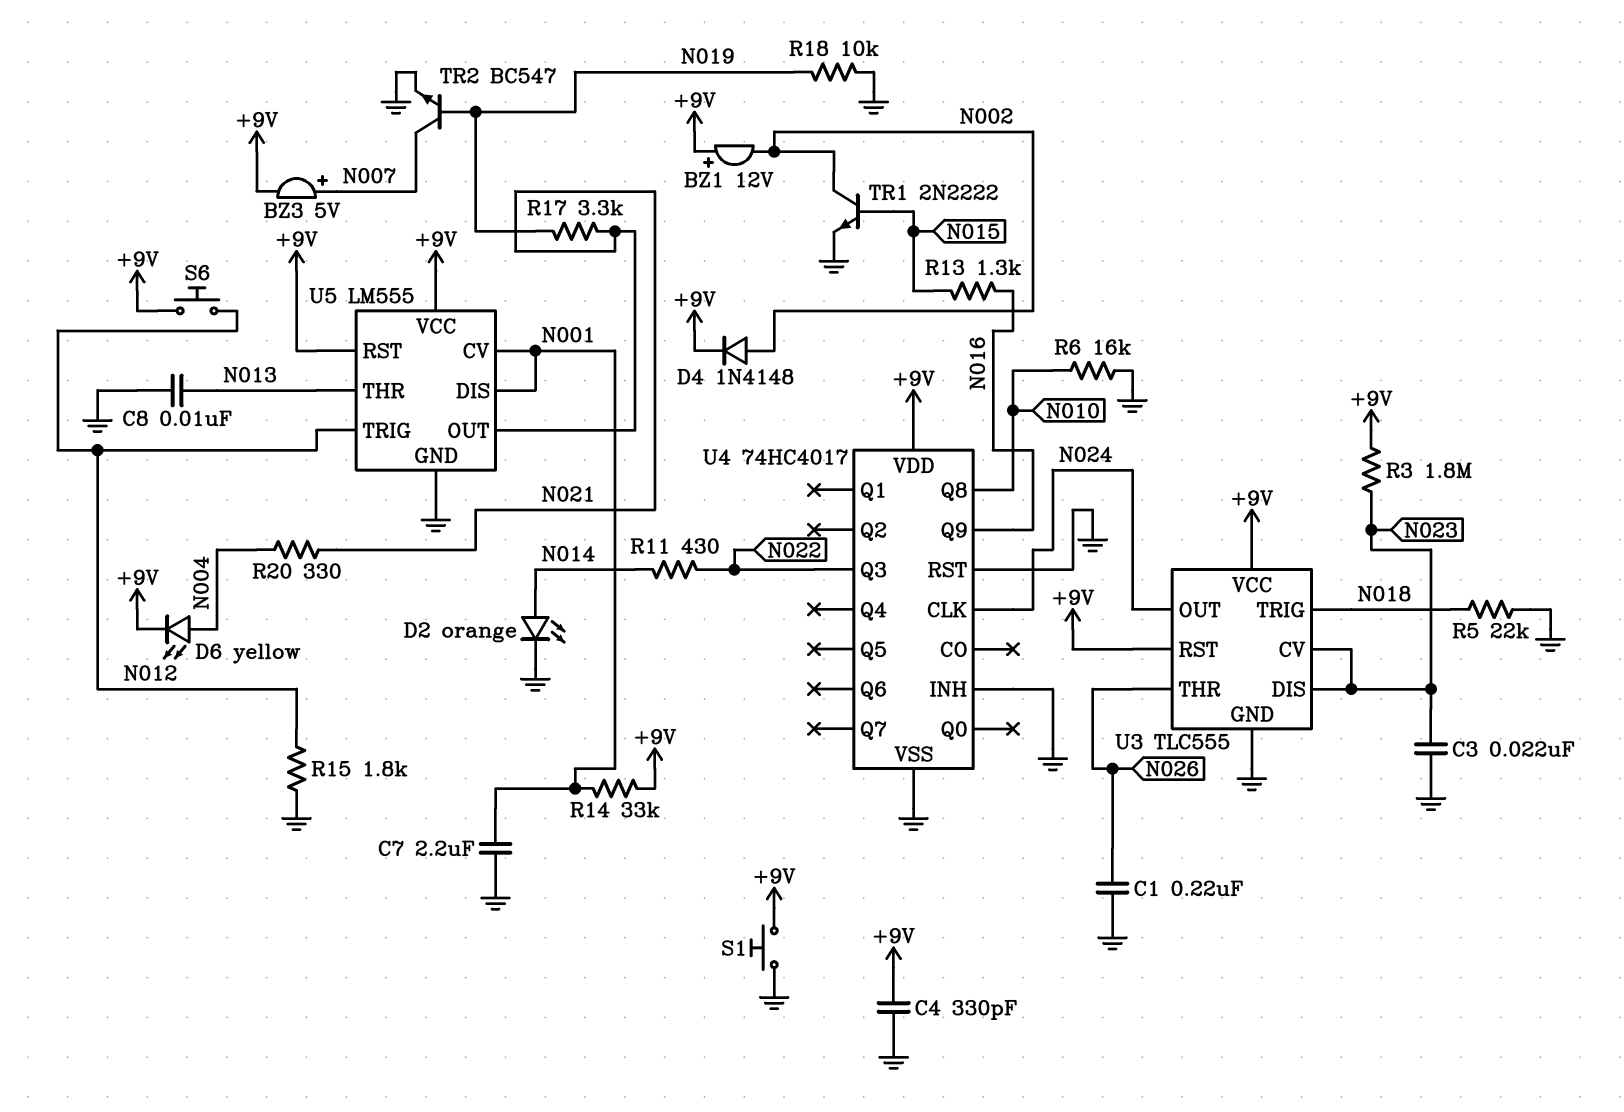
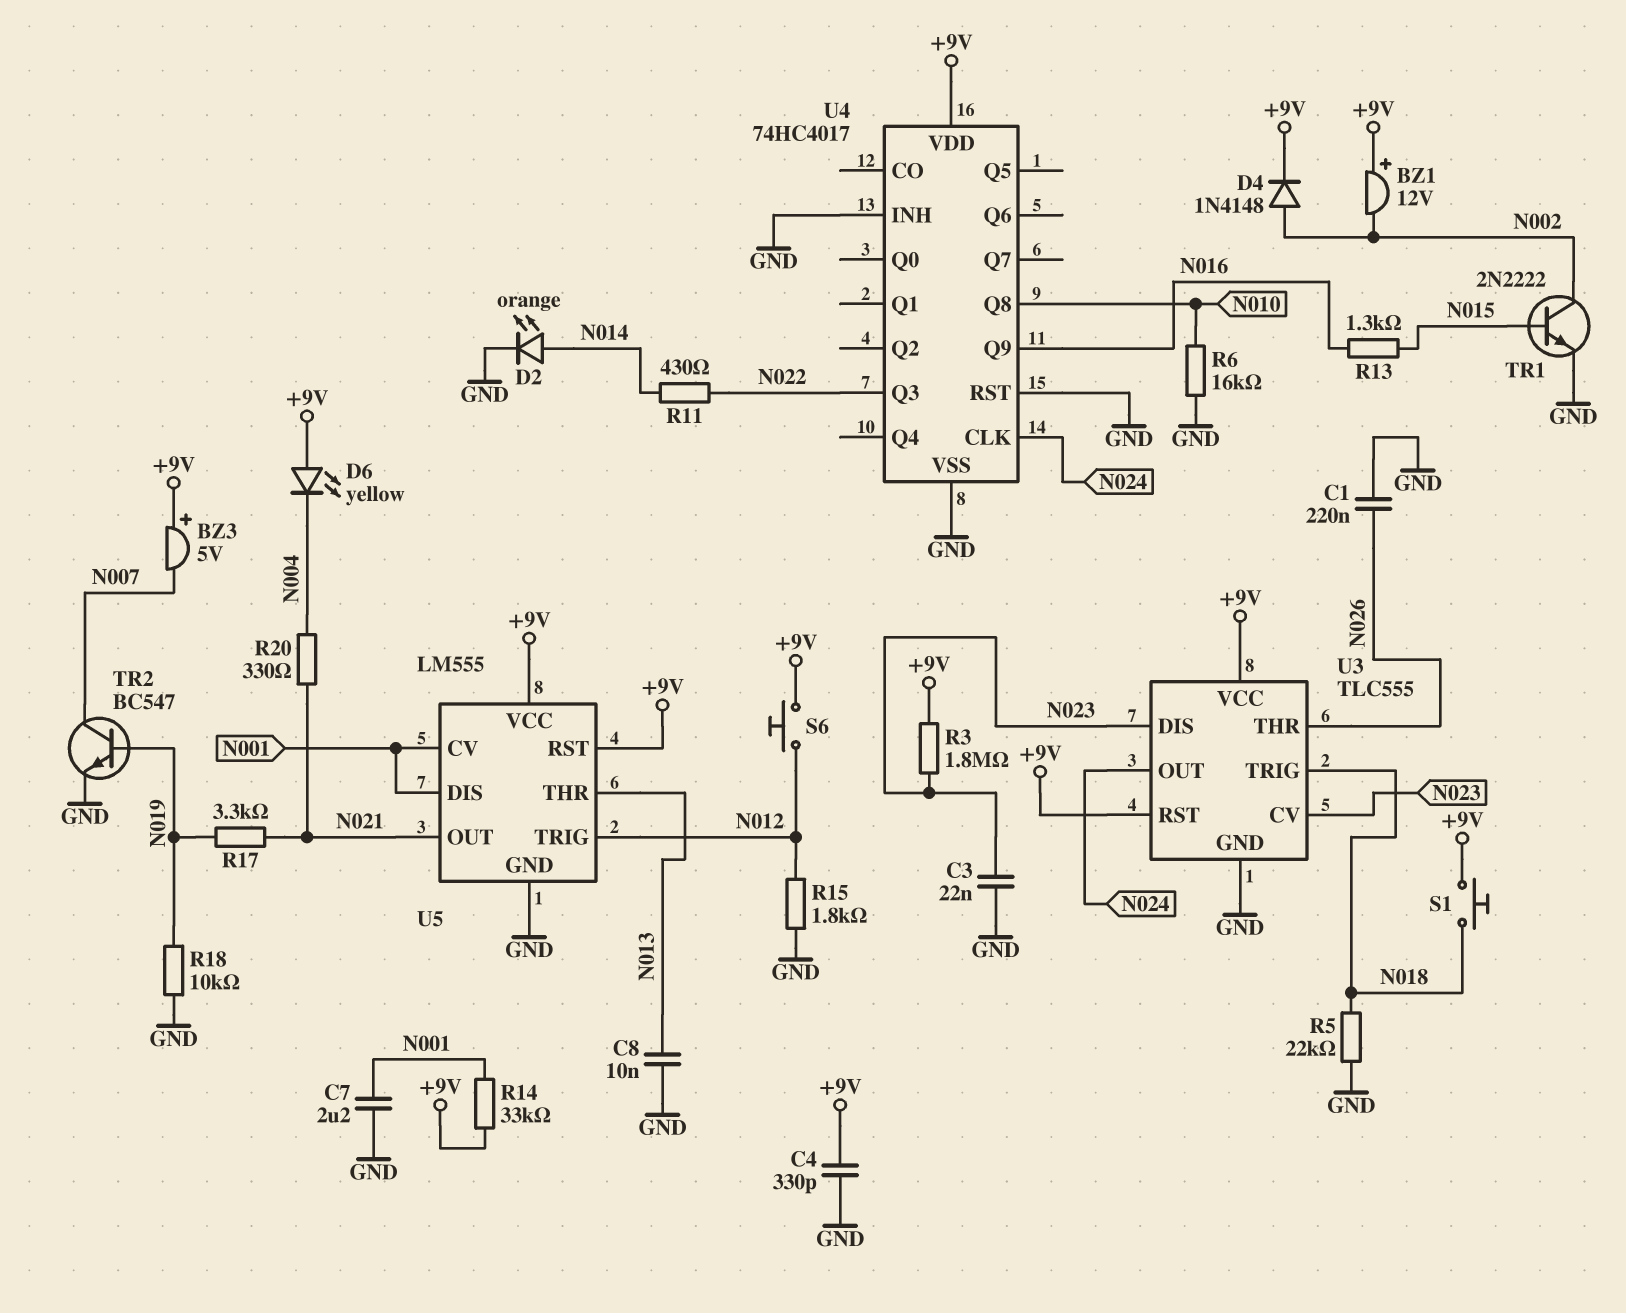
BZ3: buzzer 5V (plus N007, minus +9V) -> buzzer 5V (plus +9V, minus N007)
D6: LED yellow (A N004, K +9V) -> LED yellow (A +9V, K N004)
S1: button (+9V, GND) -> button (+9V, N018)

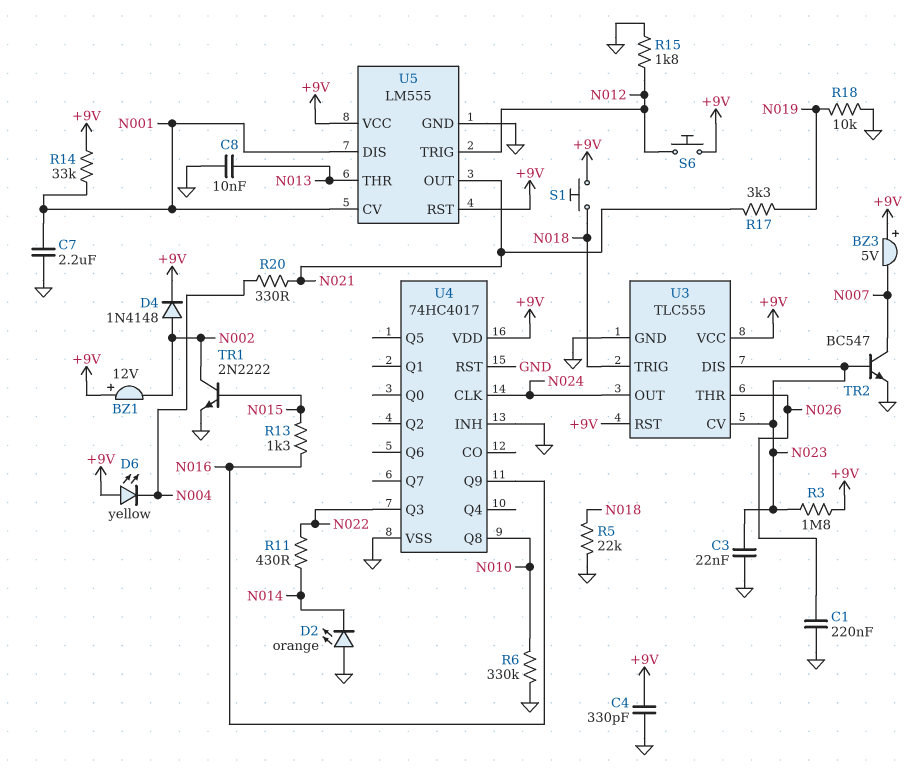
D2: LED orange (A N014, K GND) -> LED orange (A GND, K N014)
R6: 16k (GND, N010) -> 330k (GND, N010)
TR2: NPN BC547 (B N019, C N007, E GND) -> NPN BC547 (B N023, C N007, E GND)

